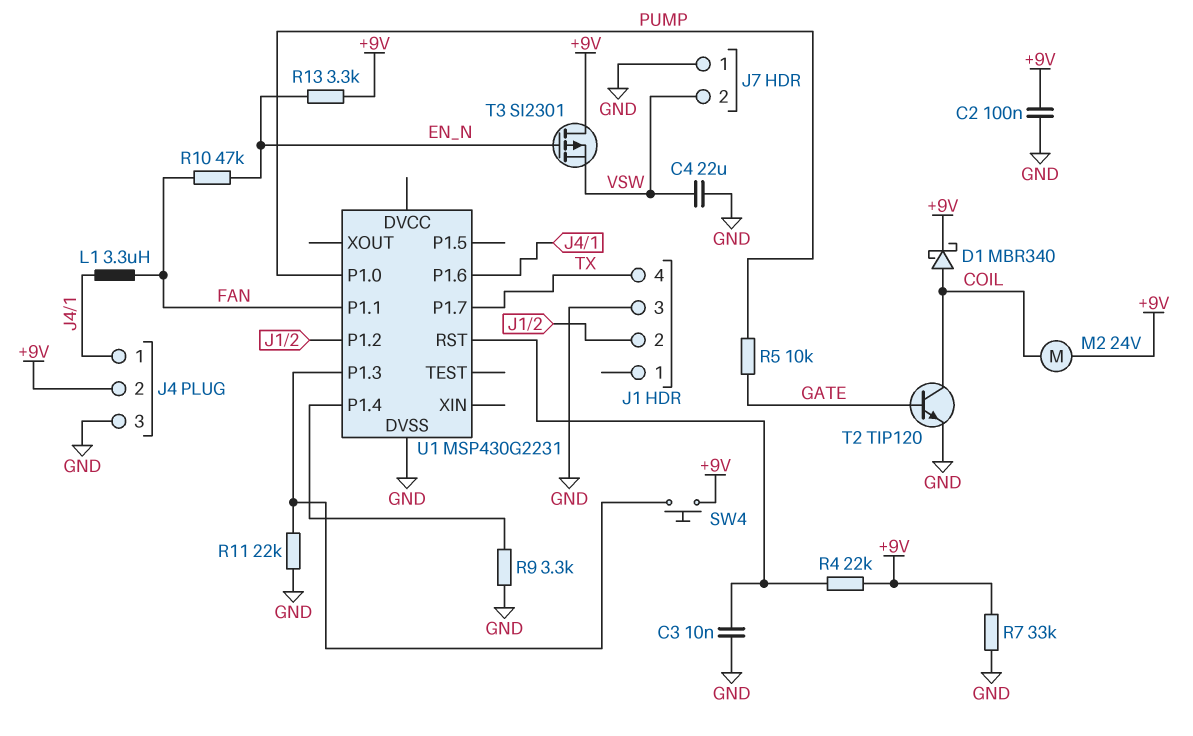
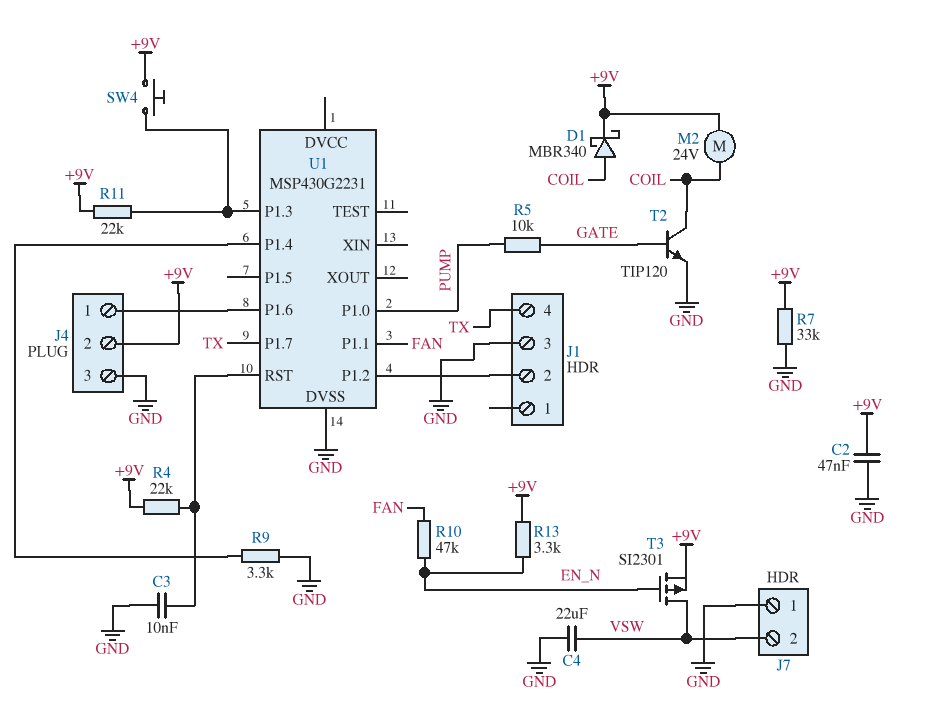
C2: 100nF (+9V, GND) -> 47nF (+9V, GND)
L1: 3.3uH (FAN, J4/1) -> none
R11: 22k (GND, U1/P1.3) -> 22k (+9V, U1/P1.3)
T3: PMOS SI2301 (G EN_N, D +9V, S VSW) -> PMOS SI2301 (G EN_N, D VSW, S +9V)

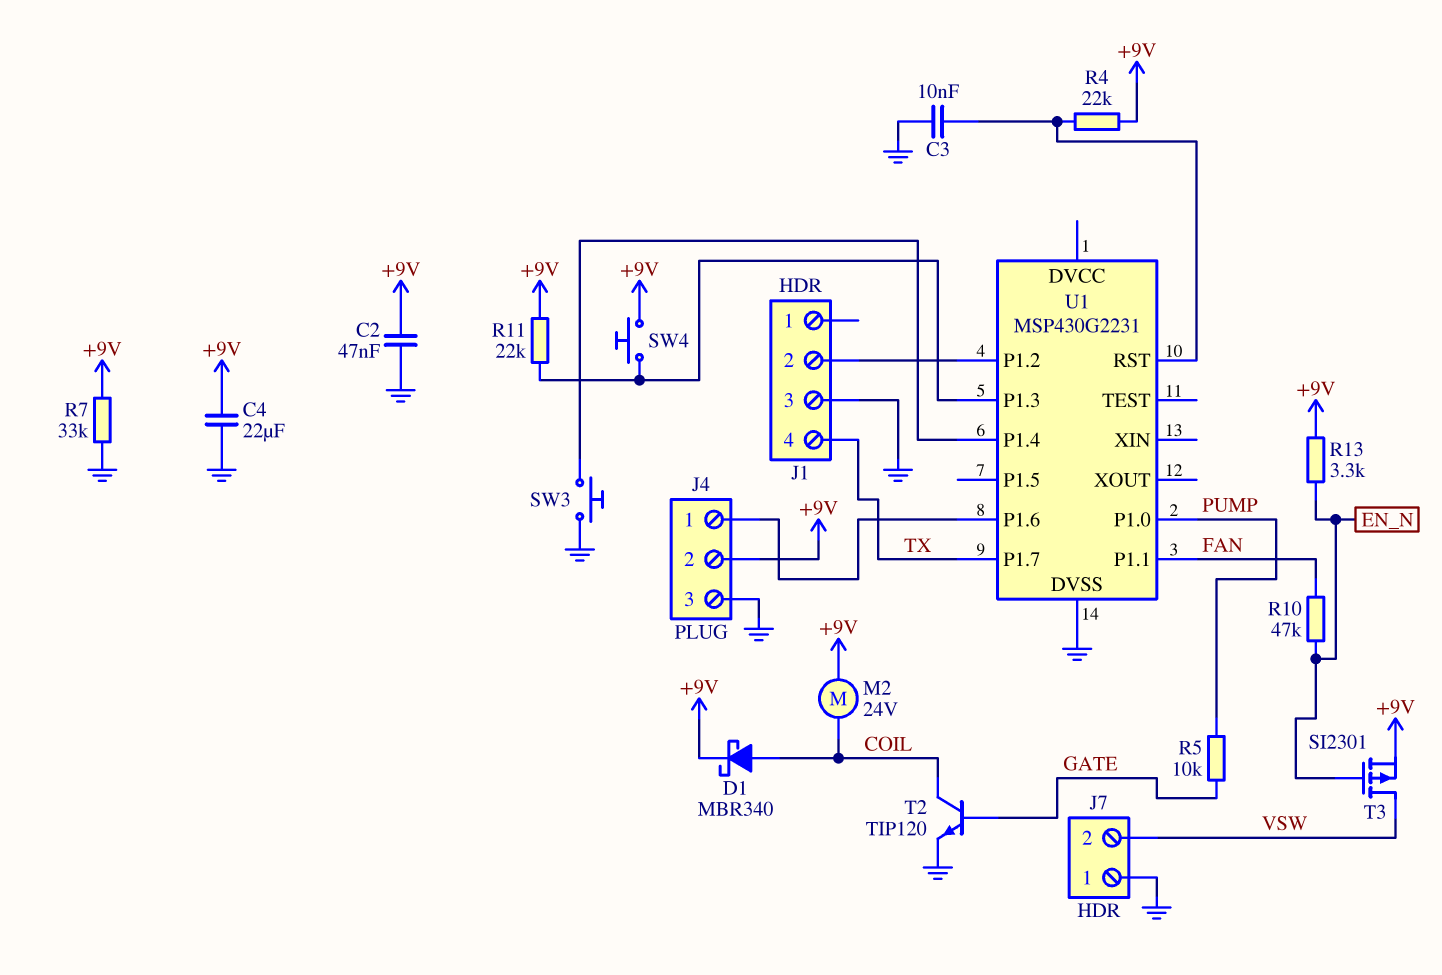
C4: 22uF (GND, VSW) -> 22uF (+9V, GND)
R9: 3.3k (GND, U1/P1.4) -> none
SW3: none -> button (GND, U1/P1.4)

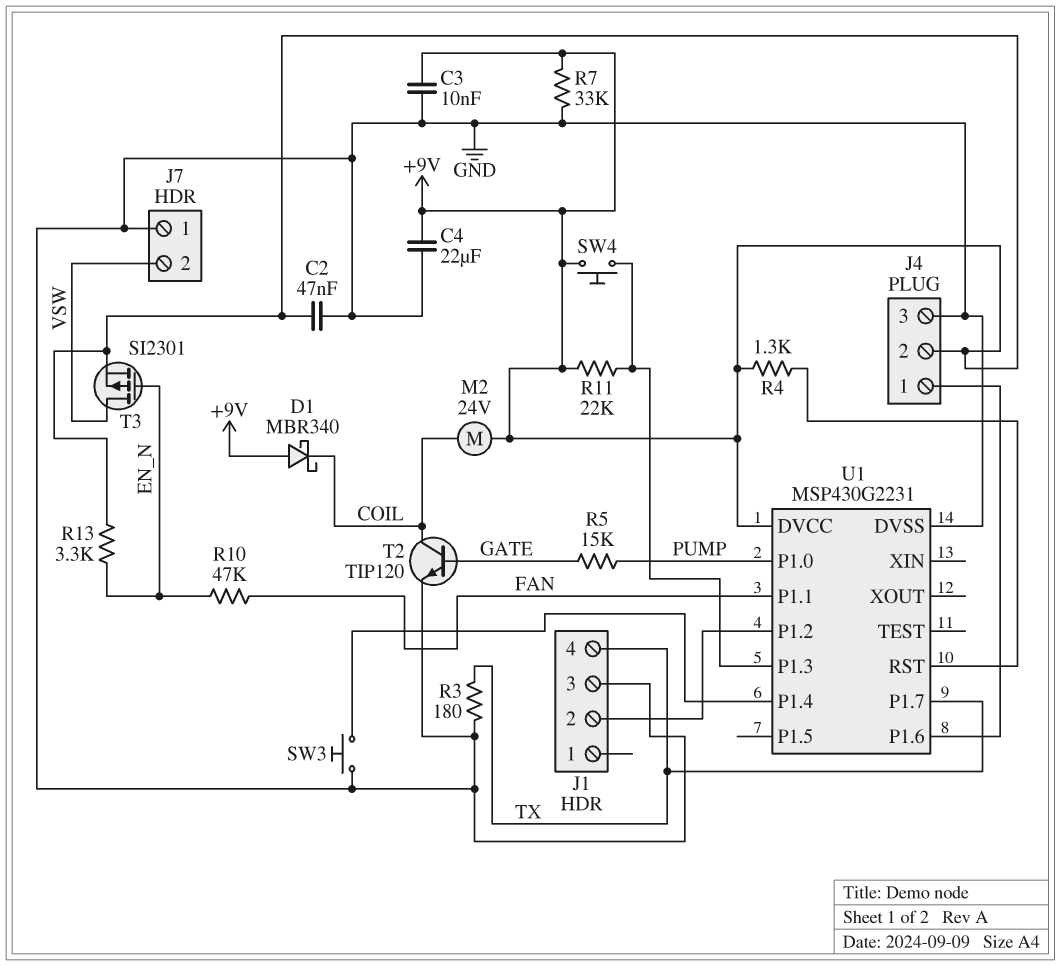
C3: 10nF (GND, U1/RST) -> 10nF (+9V, GND)
D1: schottky MBR340 (A COIL, K +9V) -> schottky MBR340 (A +9V, K COIL)
R3: none -> 180 (GND, TX)
R4: 22k (+9V, U1/RST) -> 1.3k (+9V, U1/RST)
R5: 10k (GATE, PUMP) -> 15k (GATE, PUMP)
U1 pin DVCC: none -> +9V

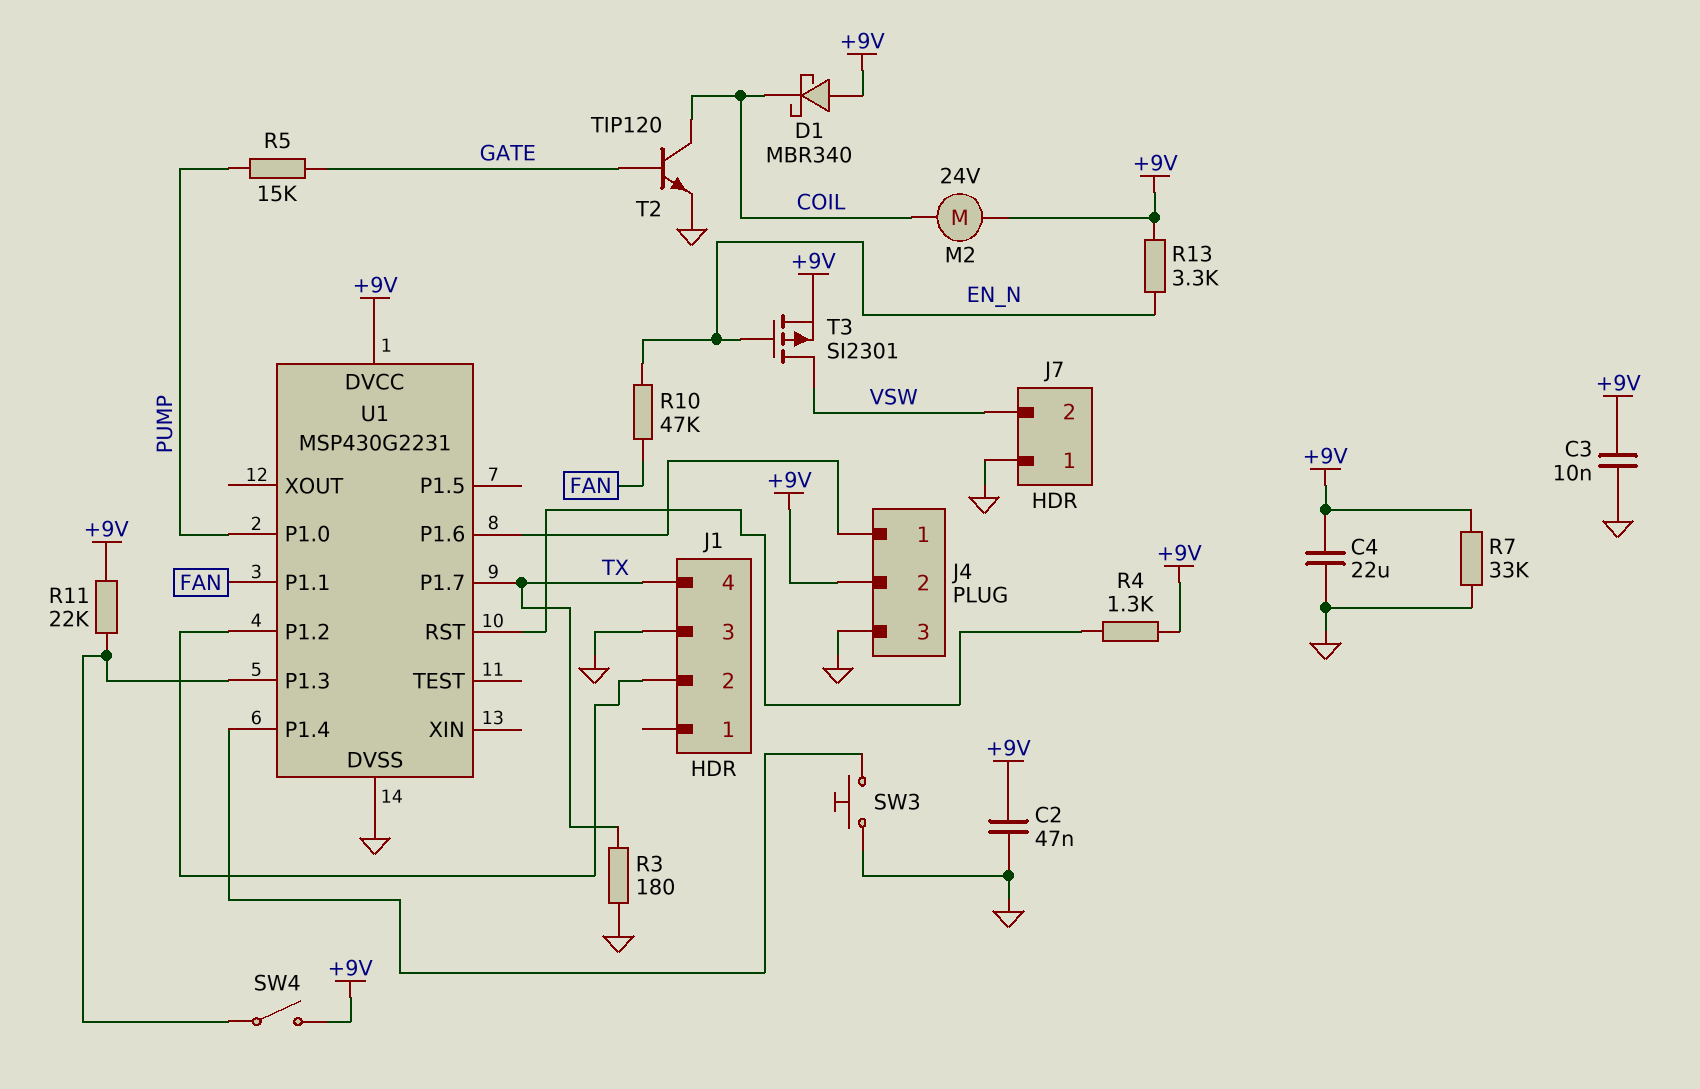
SW4: button (+9V, U1/P1.3) -> switch (+9V, U1/P1.3)

